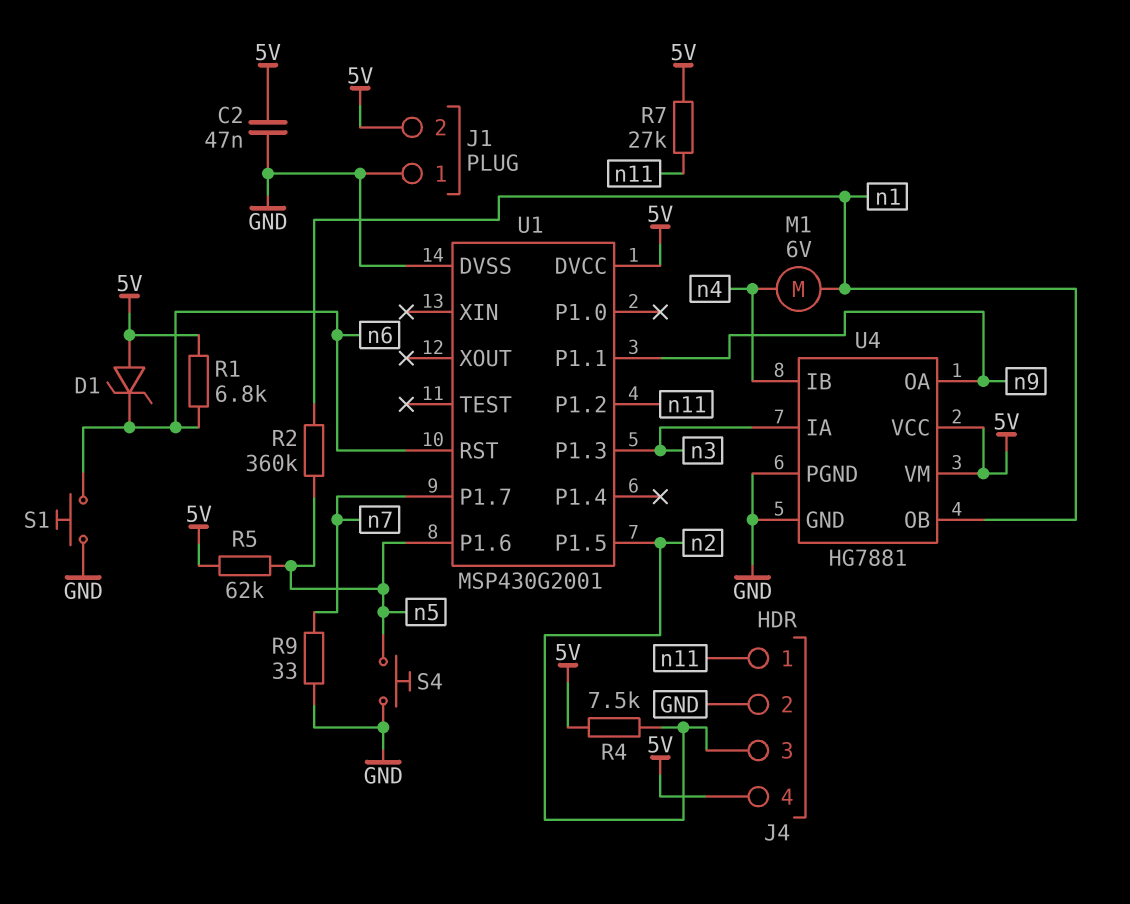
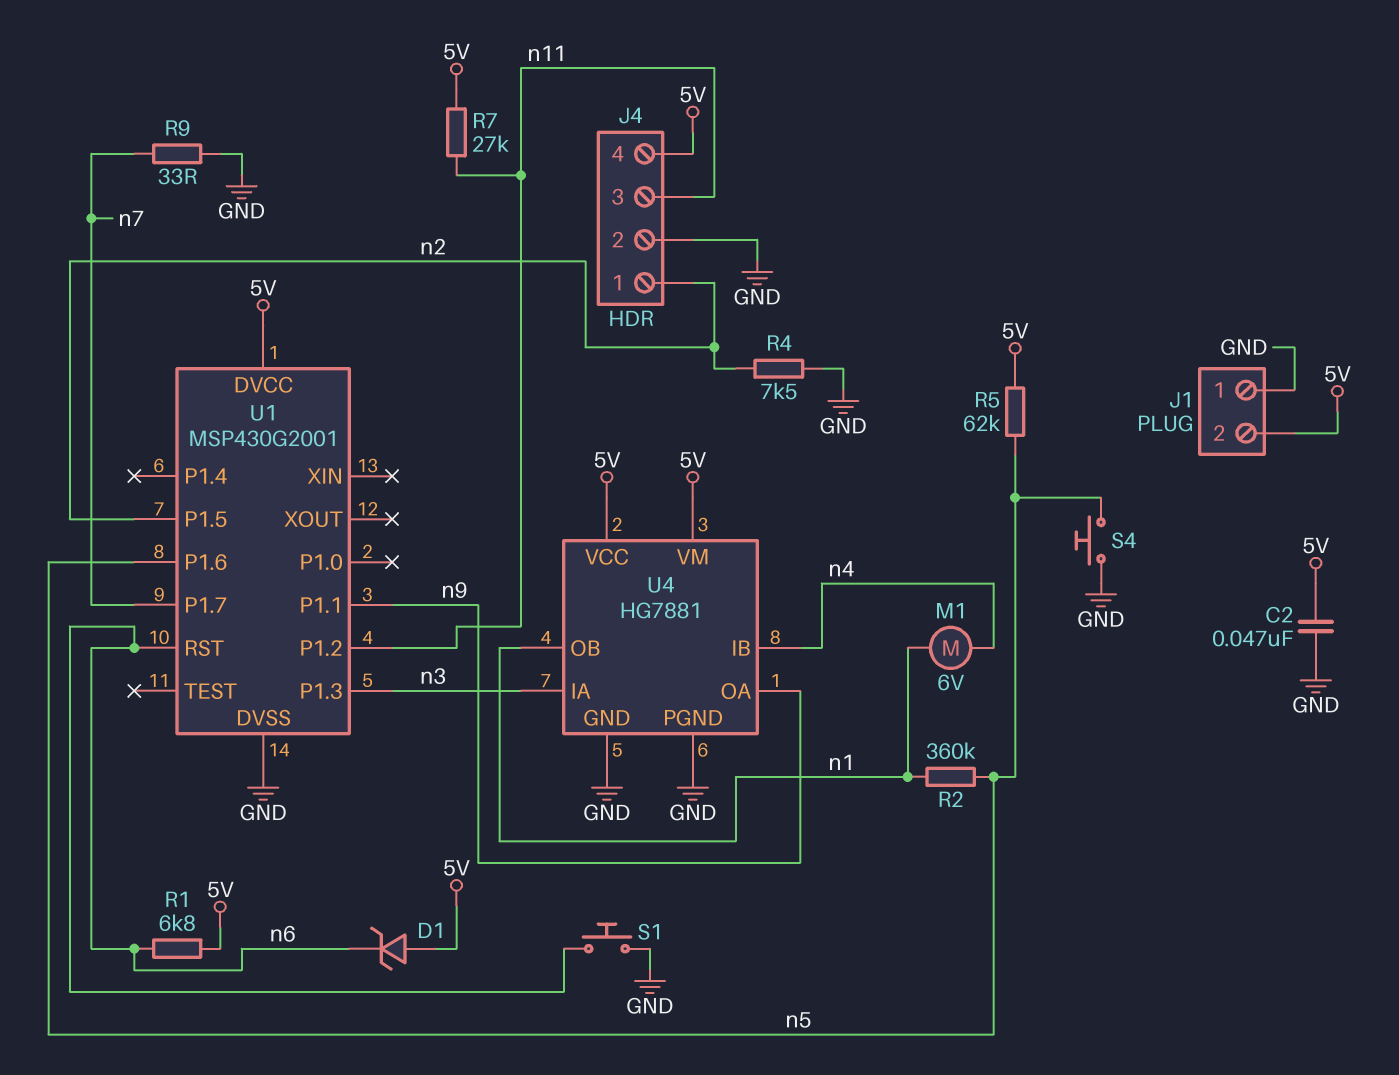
J4 pin 1: n11 -> n2
J4 pin 3: n2 -> n11
R4: 7.5k (5V, n2) -> 7.5k (GND, n2)

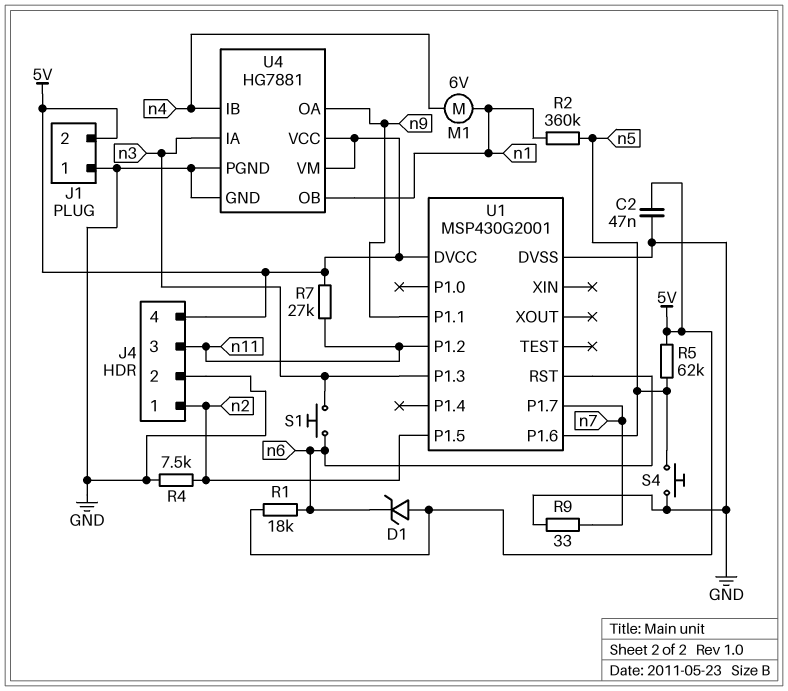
R1: 6.8k (5V, n6) -> 18k (5V, n6)
S1: button (GND, n6) -> button (n3, n6)

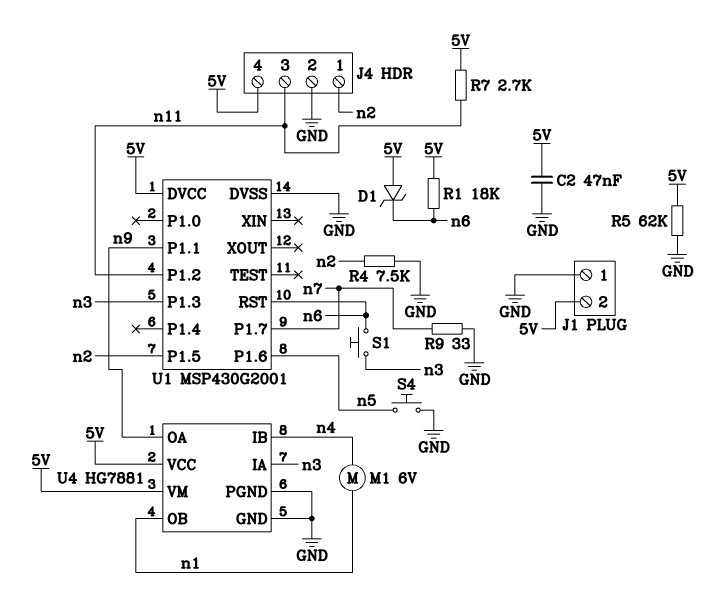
R2: 360k (n1, n5) -> none
R5: 62k (5V, n5) -> 62k (5V, GND)
R7: 27k (5V, n11) -> 2.7k (5V, n11)

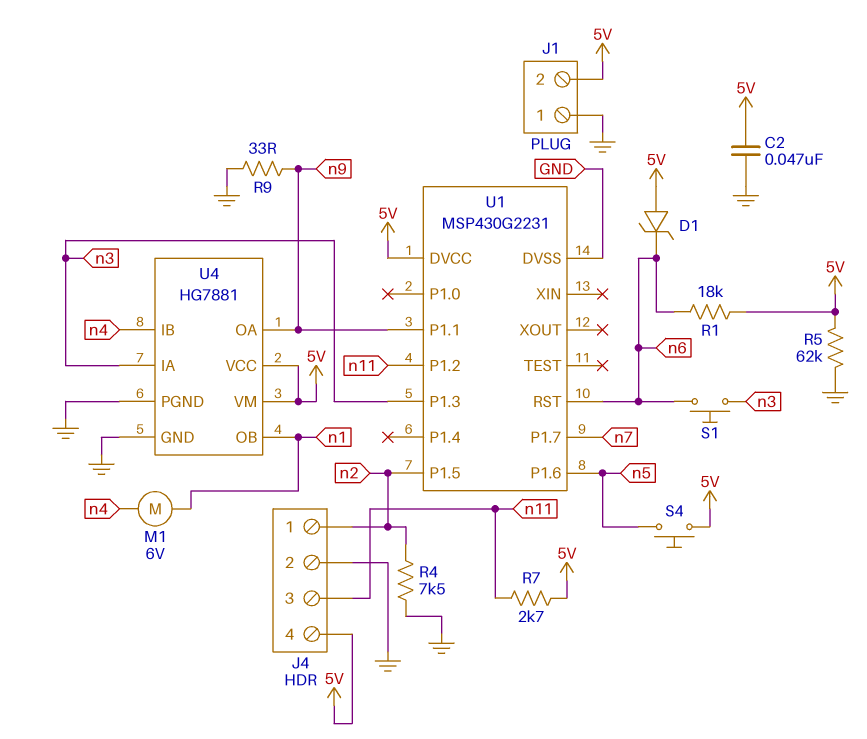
R9: 33 (GND, n7) -> 33 (GND, n9)
S4: button (GND, n5) -> button (5V, n5)
U1: MSP430G2001 -> MSP430G2231

